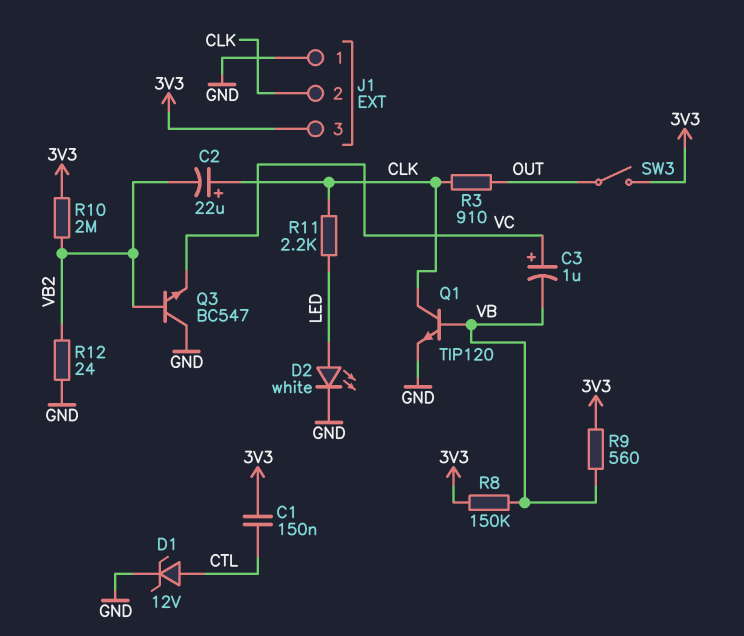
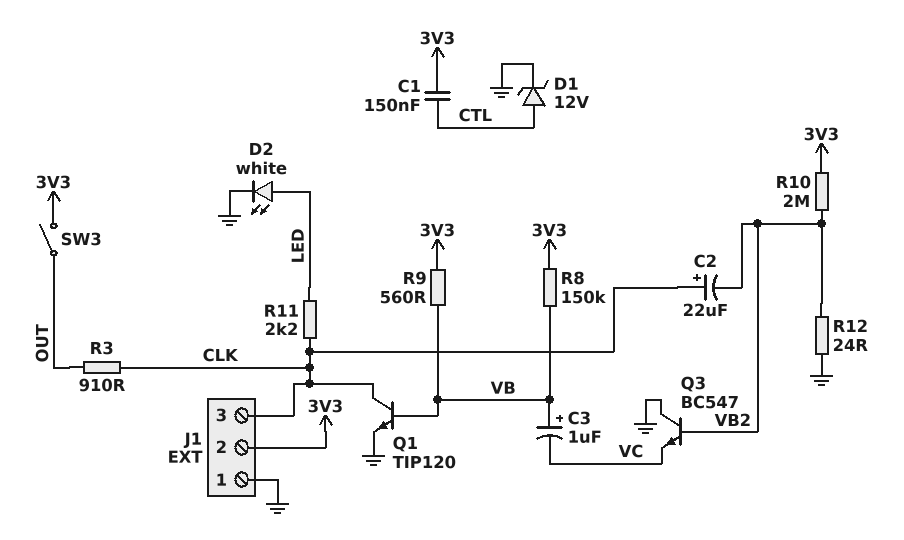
C3: 1uF (plus VC, minus VB) -> 1uF (plus VB, minus VC)
J1 pin 2: CLK -> 3V3
J1 pin 3: 3V3 -> CLK

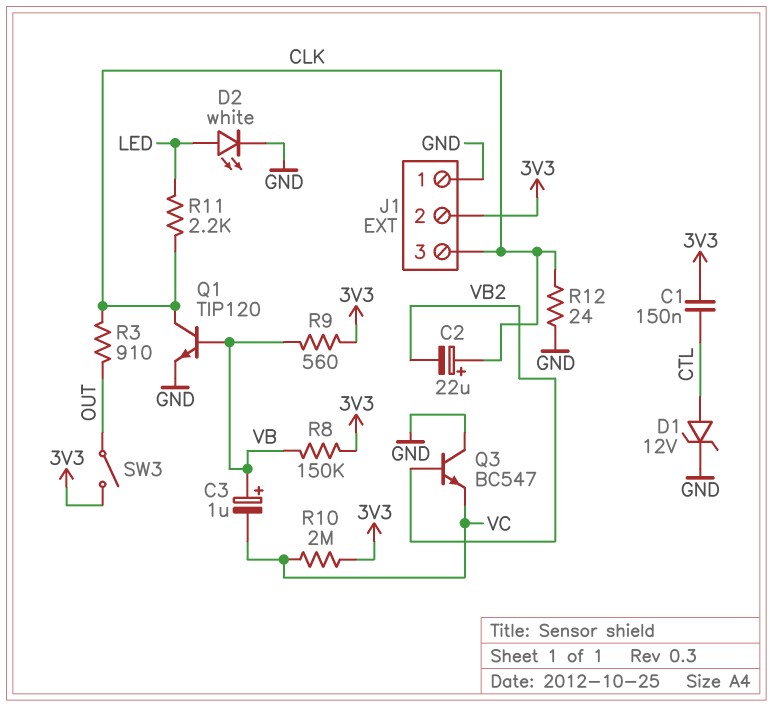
R10: 2M (3V3, VB2) -> 2M (3V3, VC)
R12: 24 (GND, VB2) -> 24 (CLK, GND)

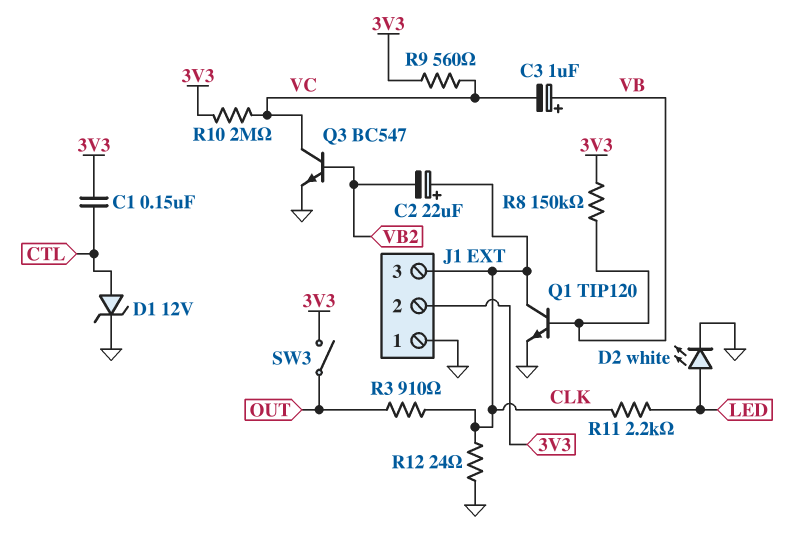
Q3: NPN BC547 (B VB2, C GND, E VC) -> NPN BC547 (B VB2, C VC, E GND)
R9: 560 (3V3, VB) -> 560 (3V3, VC)

